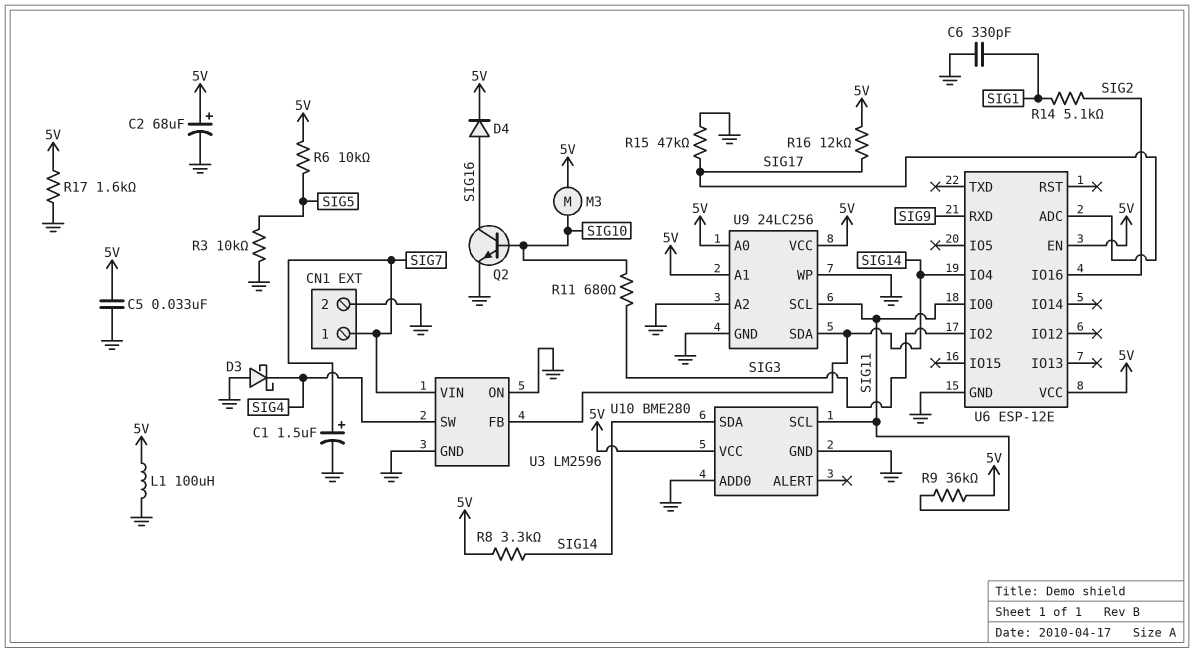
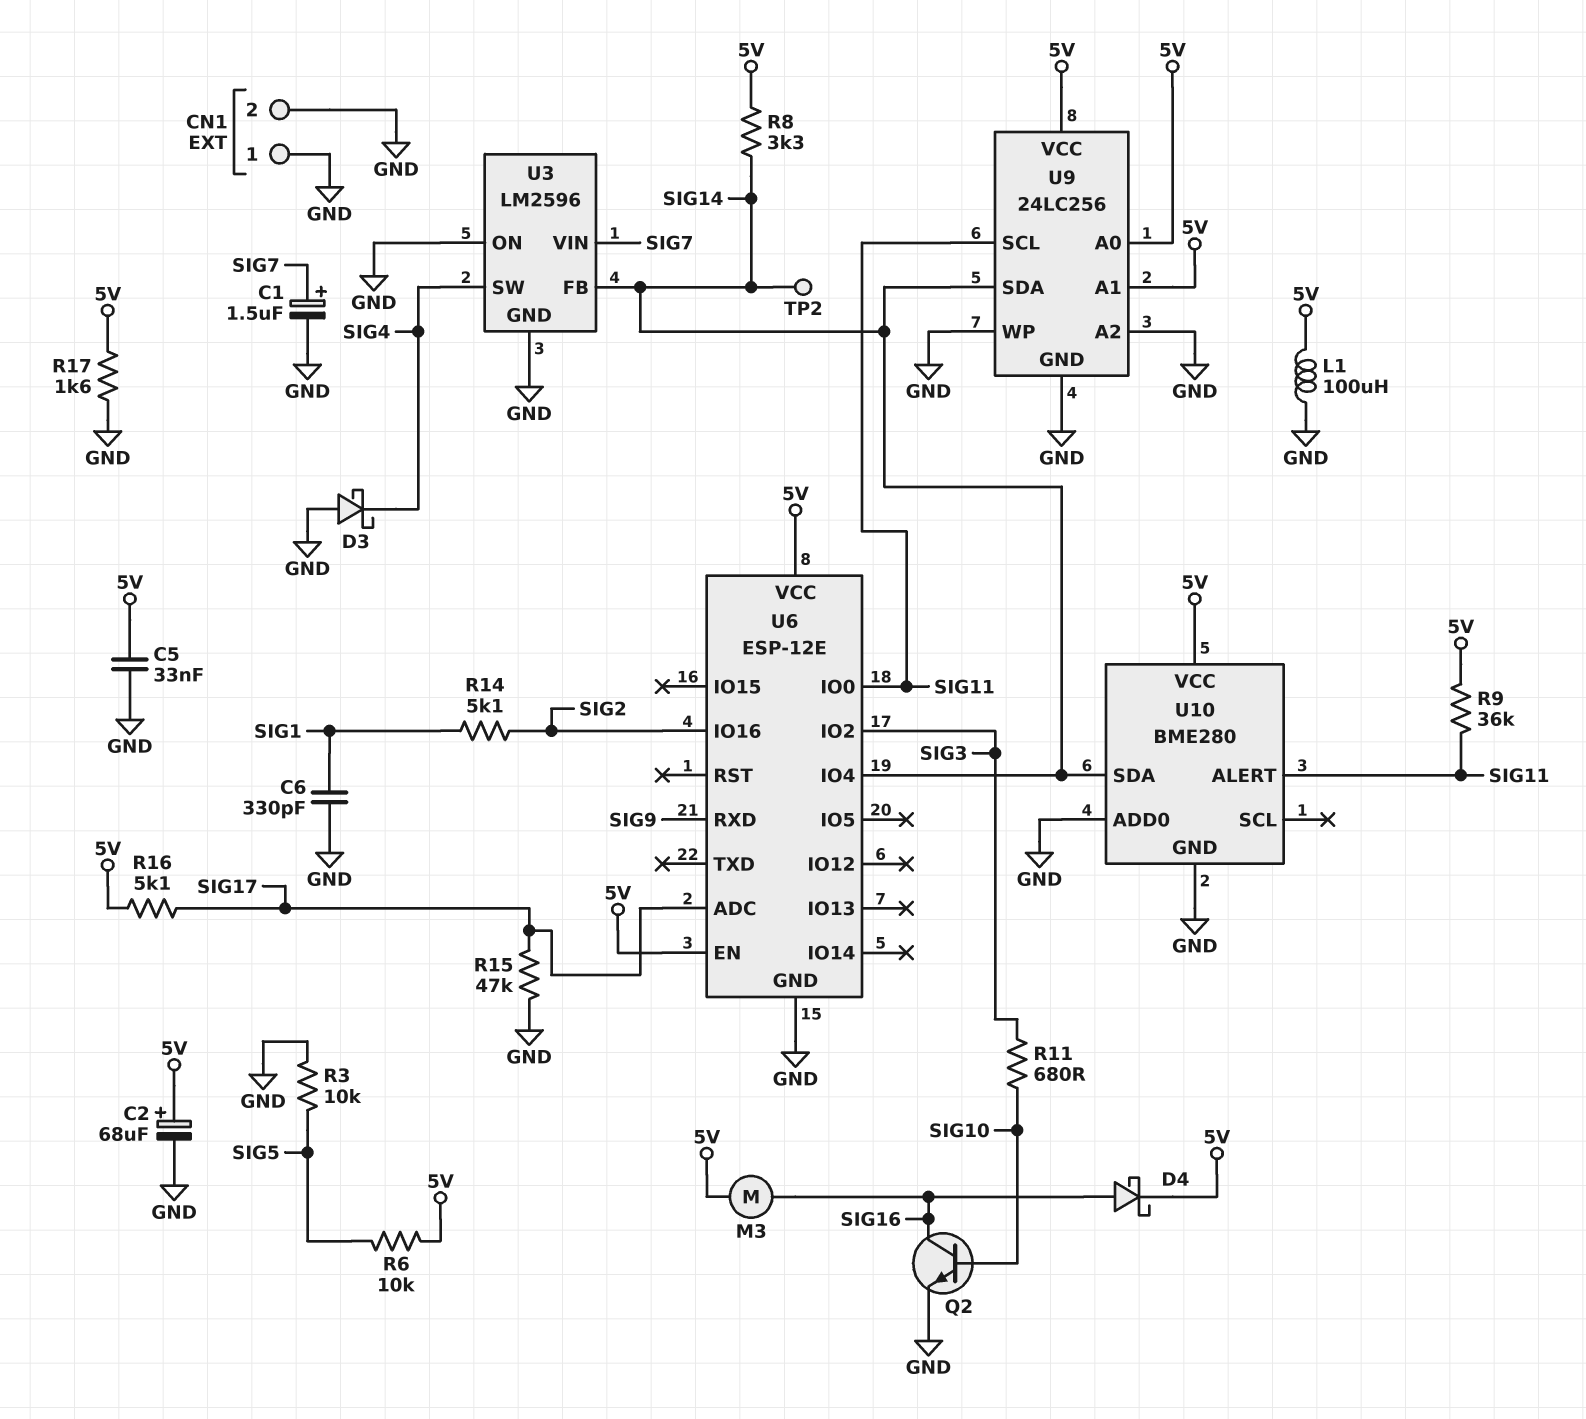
CN1 pin 1: SIG7 -> GND
D4: diode (A SIG16, K 5V) -> schottky (A SIG16, K 5V)
M3: motor (5V, SIG10) -> motor (5V, SIG16)
R16: 12k (5V, SIG17) -> 5.1k (5V, SIG17)
TP2: none -> test point (SIG14)
U10 pin ALERT: none -> SIG11
U10 pin SCL: SIG11 -> none

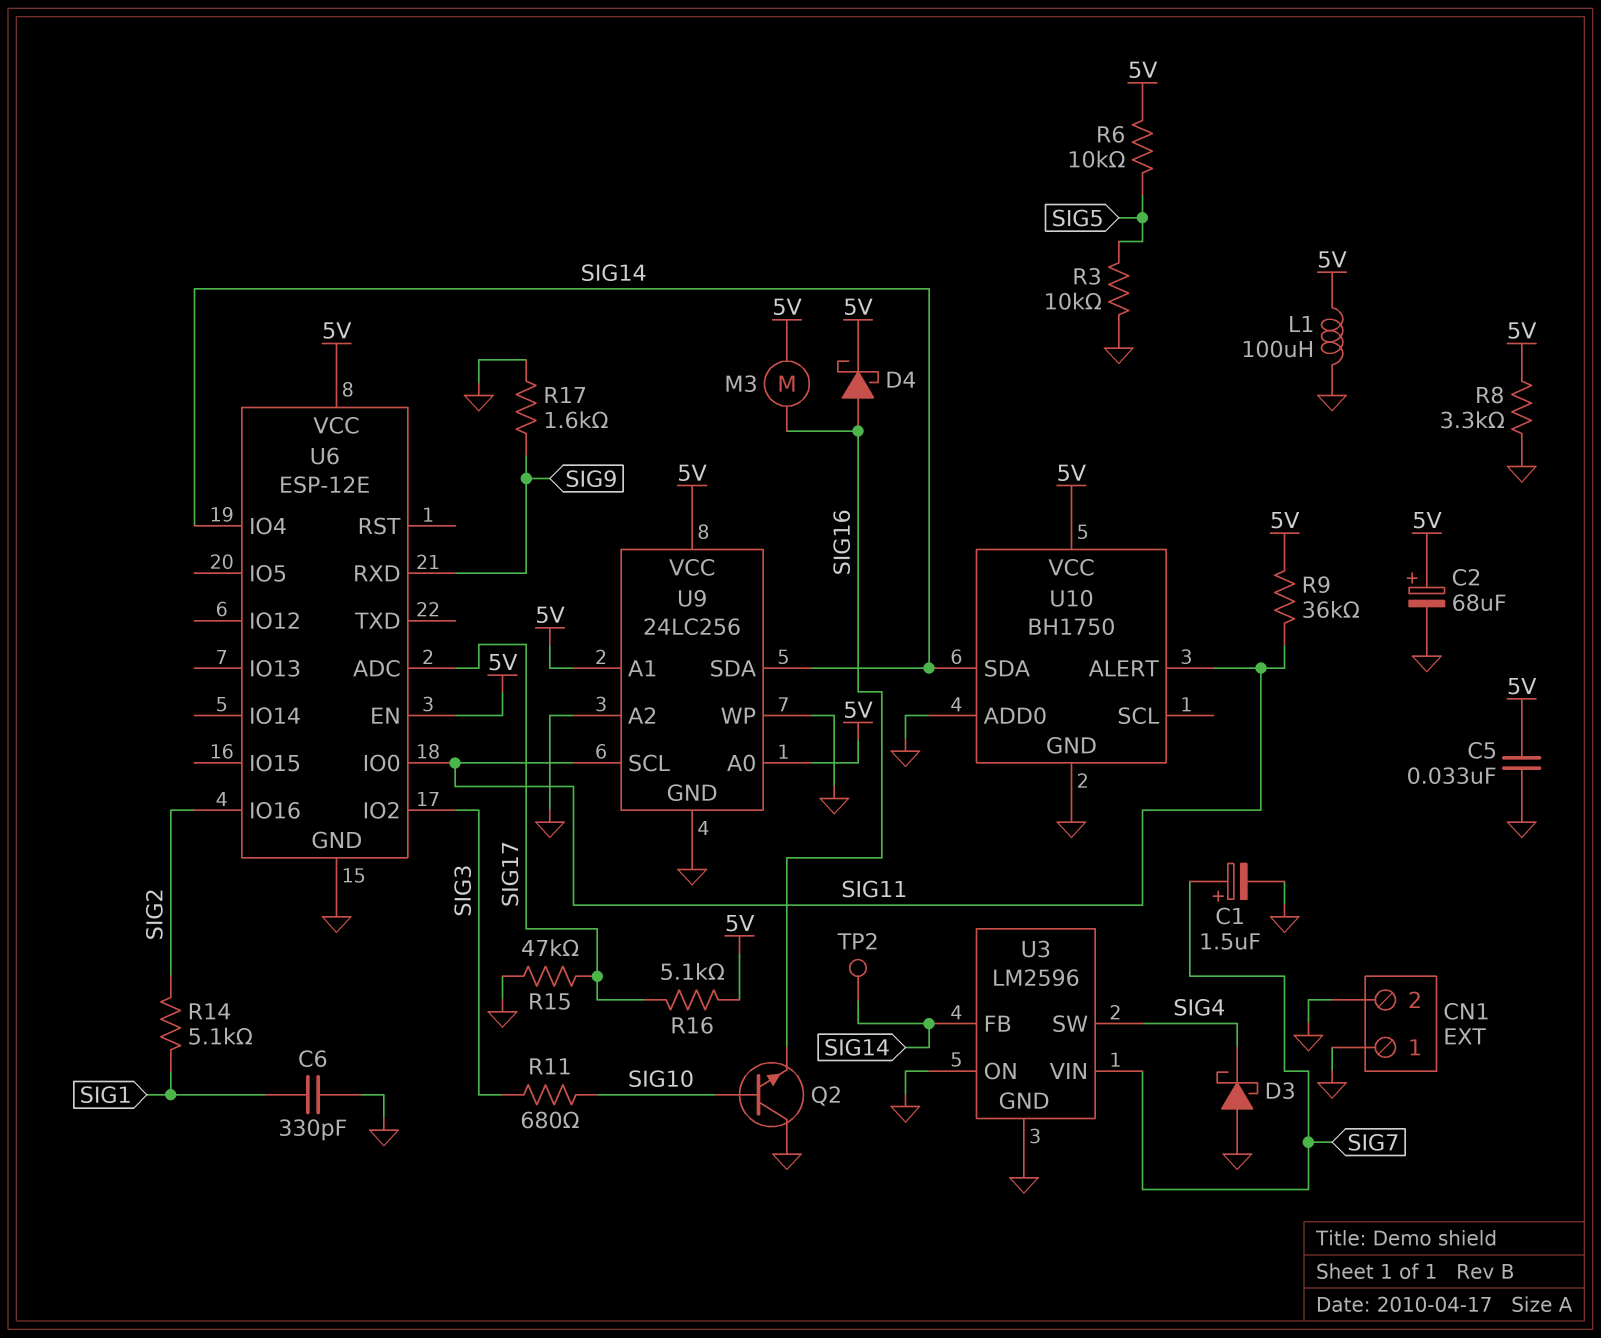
Q2: NPN (B SIG10, C SIG16, E GND) -> NPN (B SIG10, C GND, E SIG16)
R8: 3.3k (5V, SIG14) -> 3.3k (5V, GND)
R17: 1.6k (5V, GND) -> 1.6k (GND, SIG9)
U10: BME280 -> BH1750

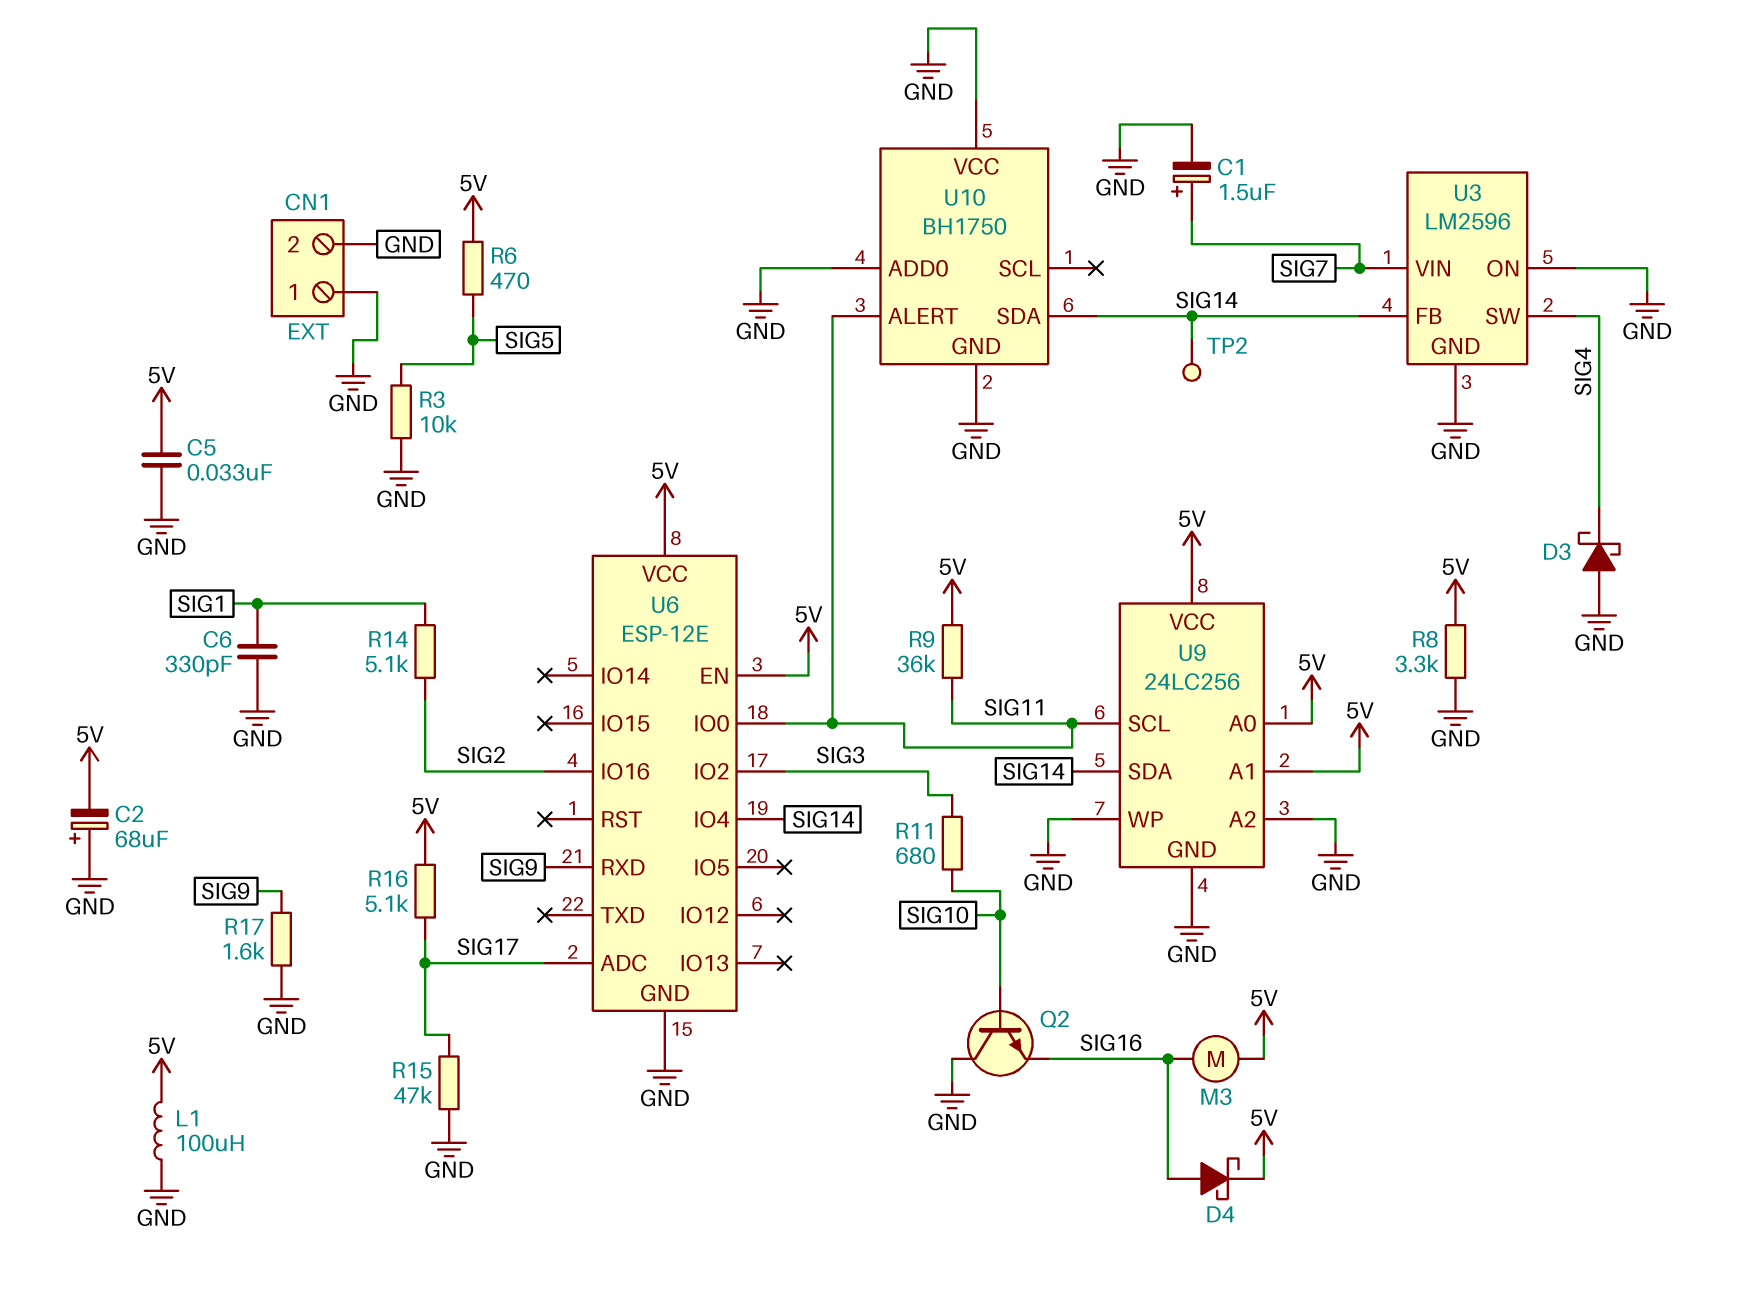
C2: 68uF (plus 5V, minus GND) -> 68uF (plus GND, minus 5V)
R6: 10k (5V, SIG5) -> 470 (5V, SIG5)
U10 pin VCC: 5V -> GND

